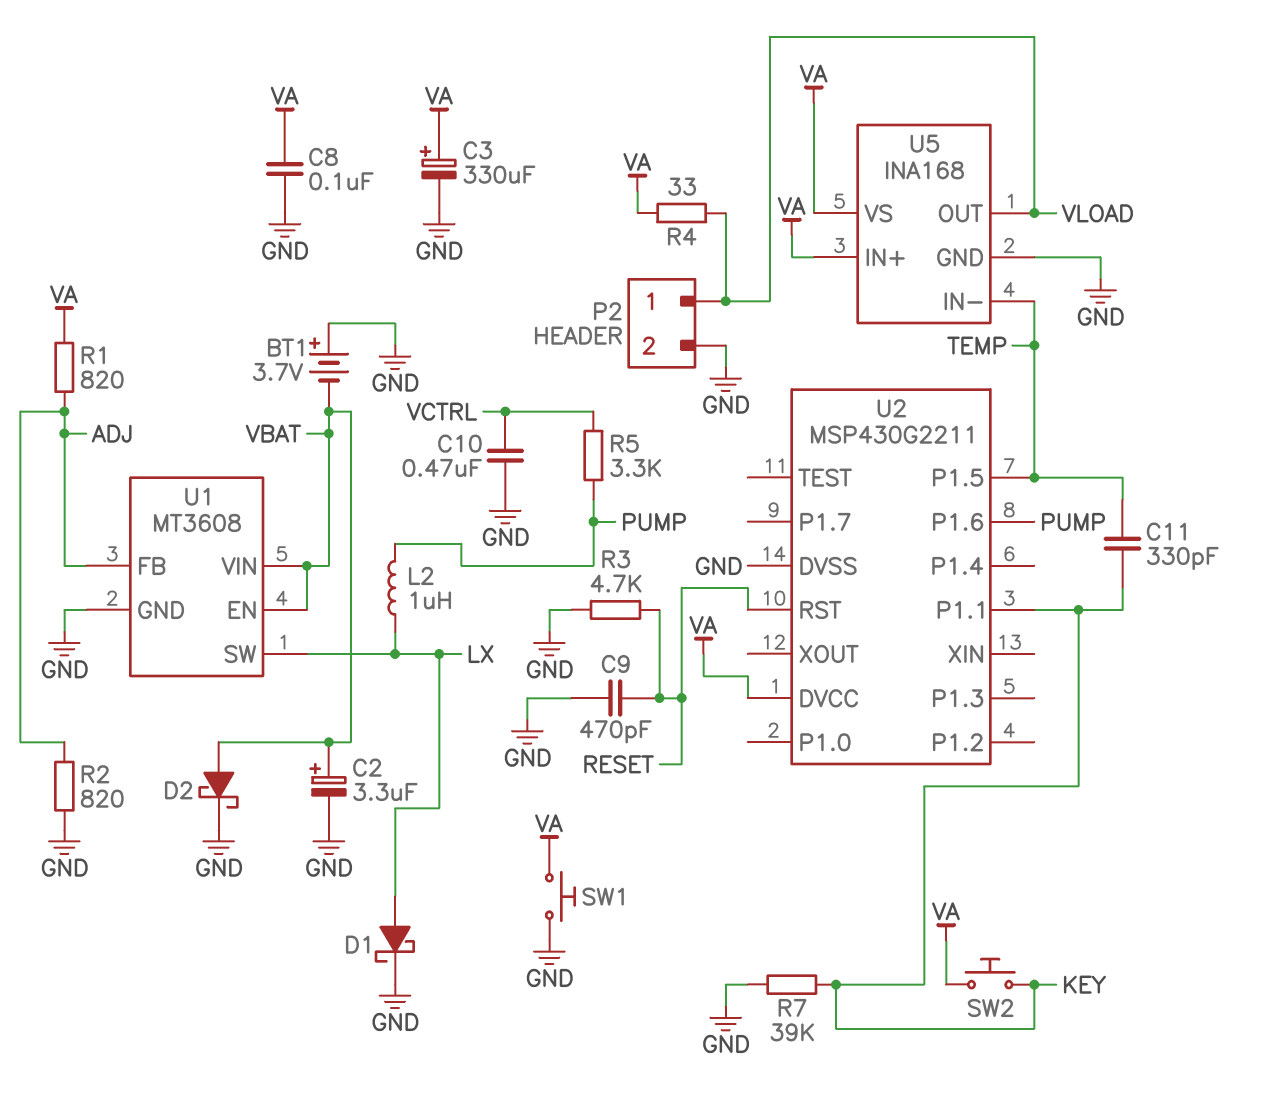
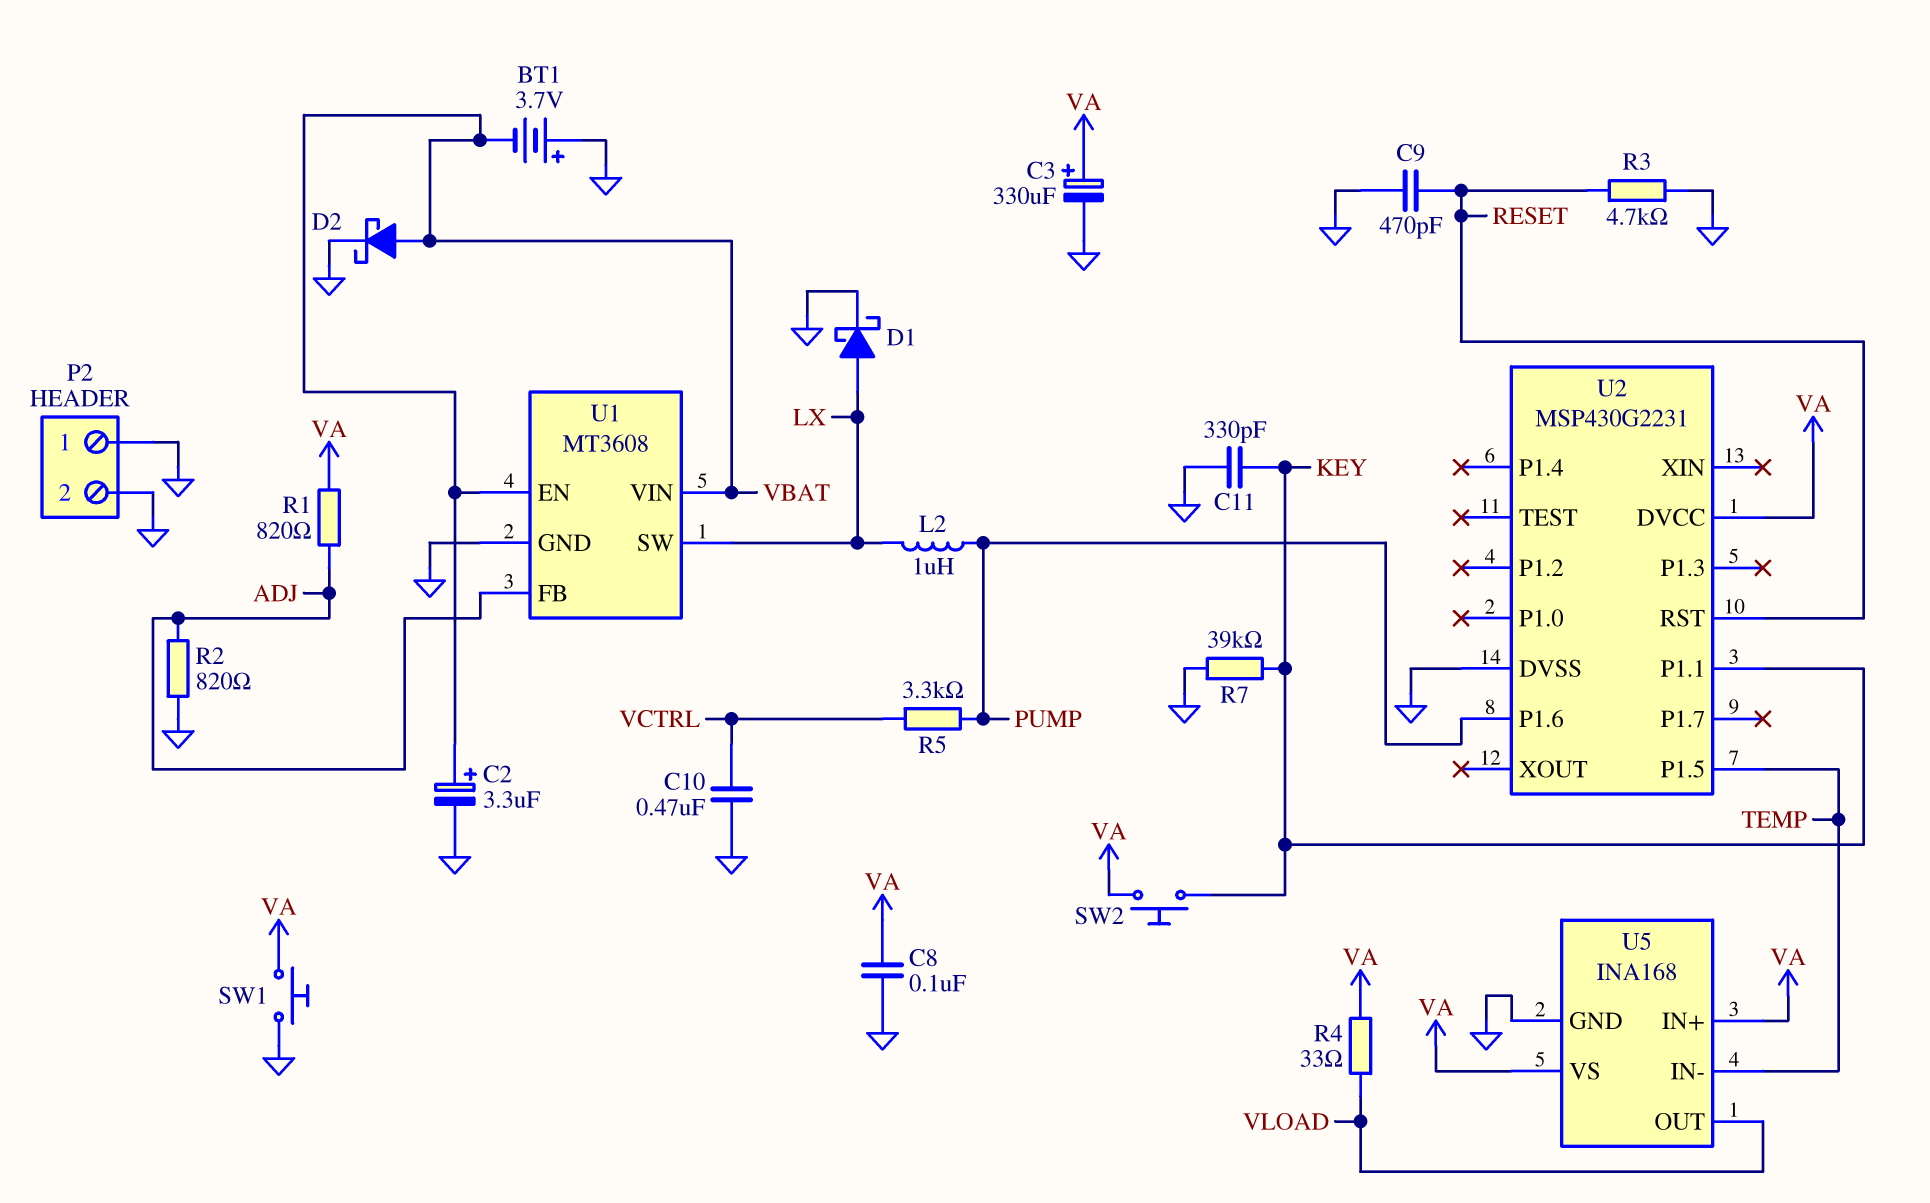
C11: 330pF (KEY, TEMP) -> 330pF (GND, KEY)
P2 pin 1: VLOAD -> GND
U2: MSP430G2211 -> MSP430G2231

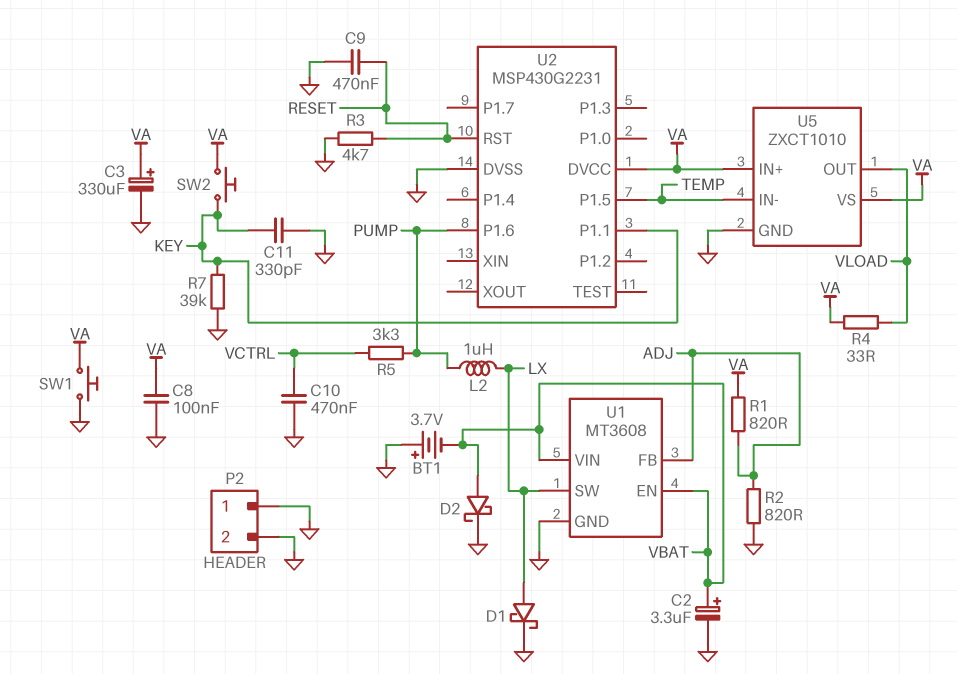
C9: 470pF (GND, RESET) -> 470nF (GND, RESET)
U5: INA168 -> ZXCT1010

